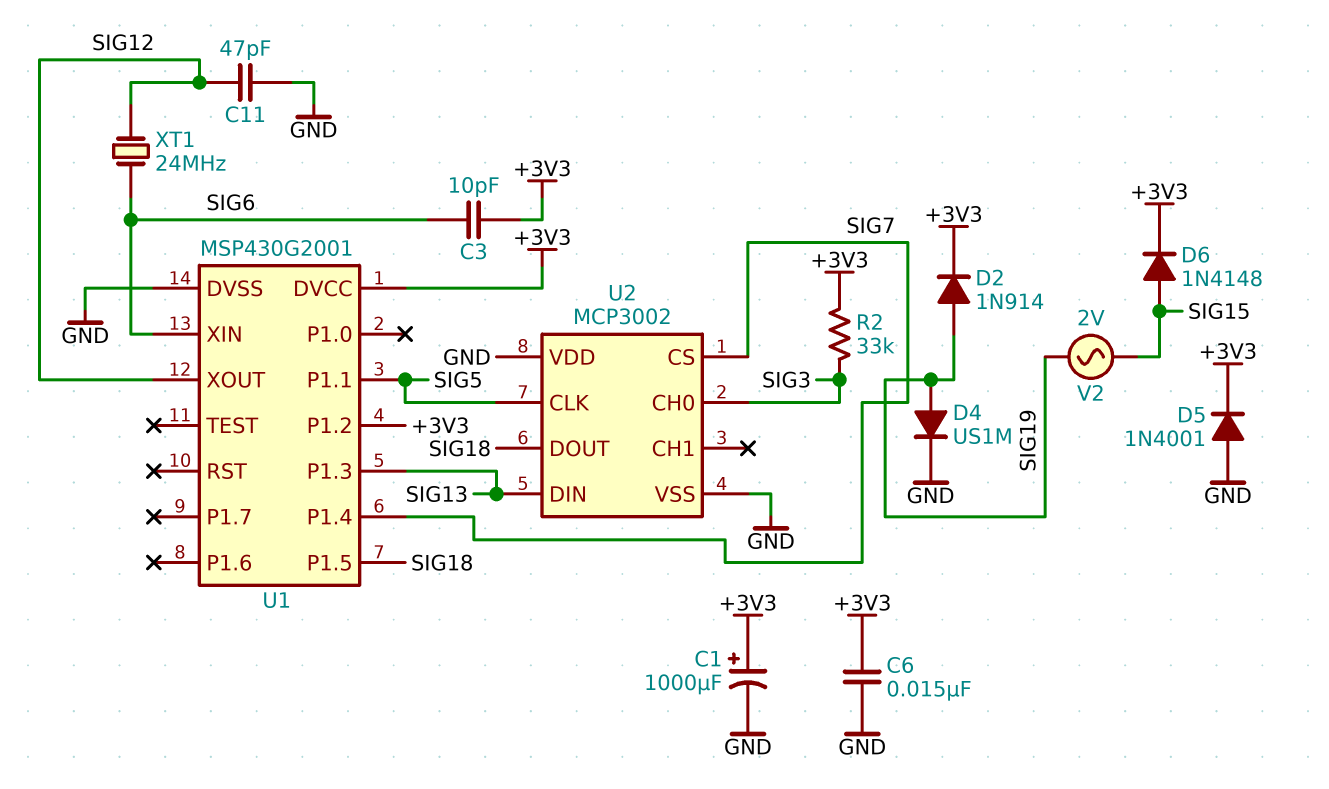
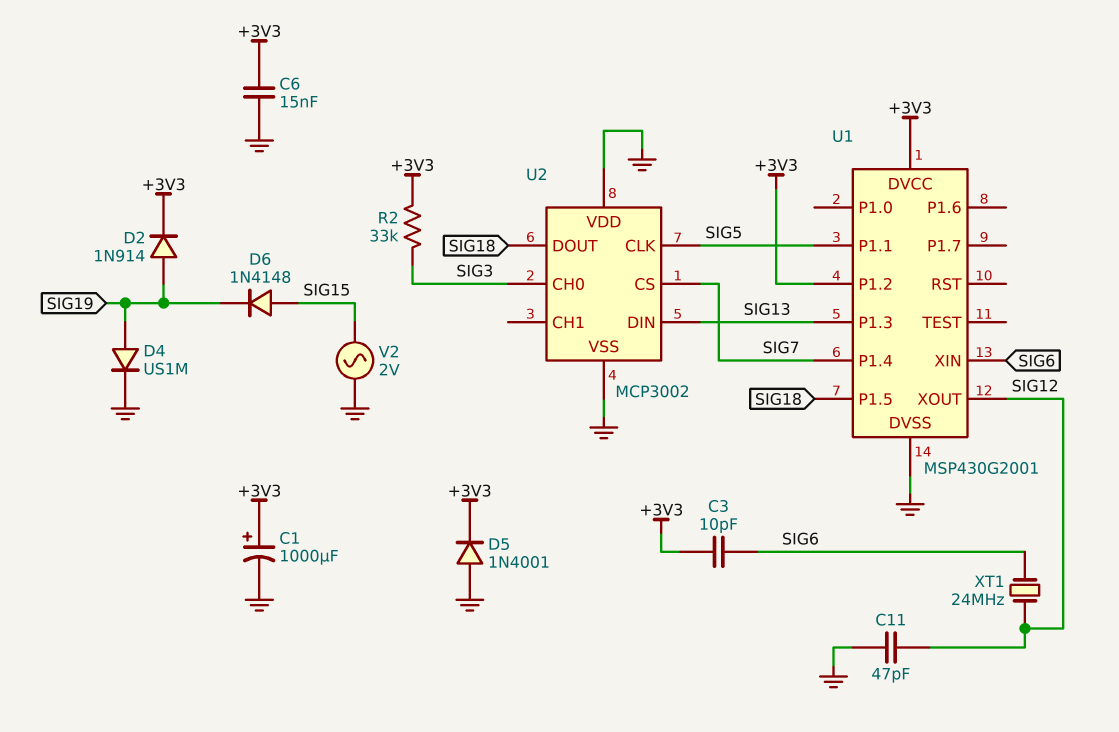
D6: diode 1N4148 (A SIG15, K +3V3) -> diode 1N4148 (A SIG15, K SIG19)
V2: AC 2V (SIG15, SIG19) -> AC 2V (GND, SIG15)

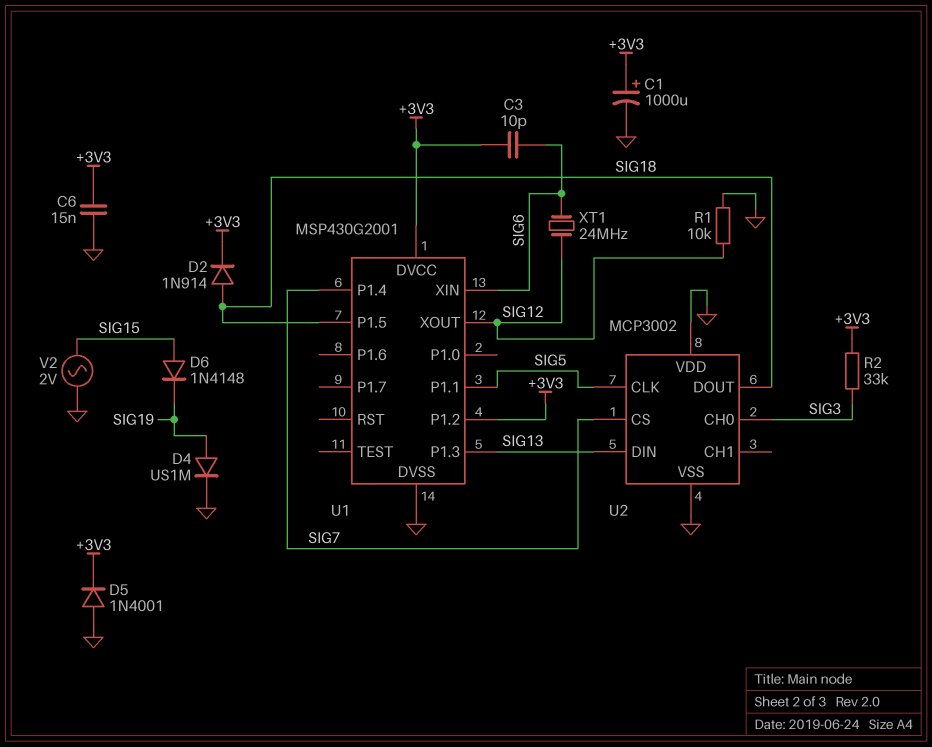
C11: 47pF (GND, SIG12) -> none
D2: diode 1N914 (A SIG19, K +3V3) -> diode 1N914 (A SIG18, K +3V3)
R1: none -> 10k (GND, SIG12)

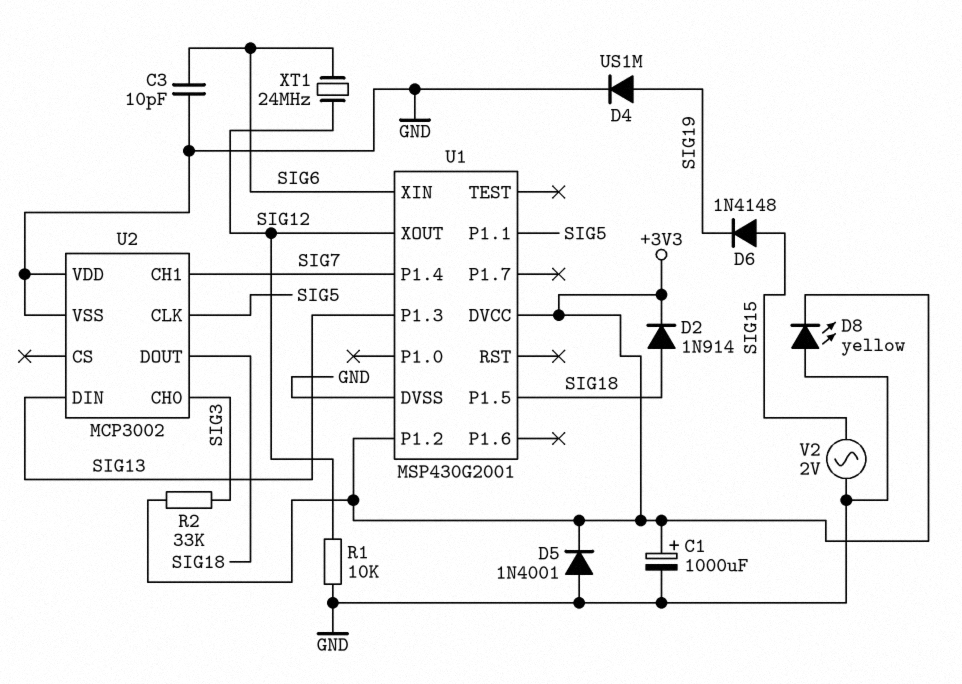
C3: 10pF (+3V3, SIG6) -> 10pF (GND, SIG6)
C6: 15nF (+3V3, GND) -> none
D8: none -> LED yellow (A GND, K +3V3)
U2 pin CH1: none -> SIG7
U2 pin CS: SIG7 -> none

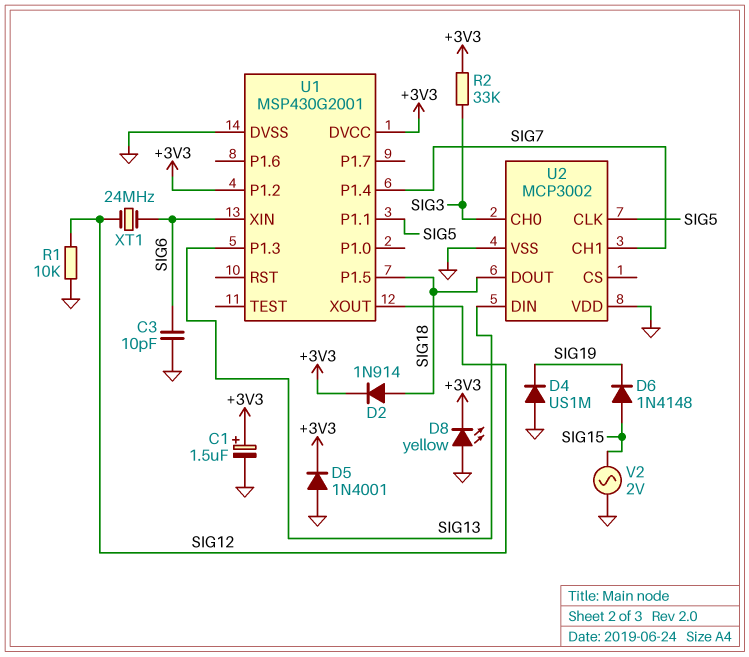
C1: 1000uF (plus +3V3, minus GND) -> 1.5uF (plus +3V3, minus GND)
D4: diode US1M (A SIG19, K GND) -> diode US1M (A GND, K SIG19)

